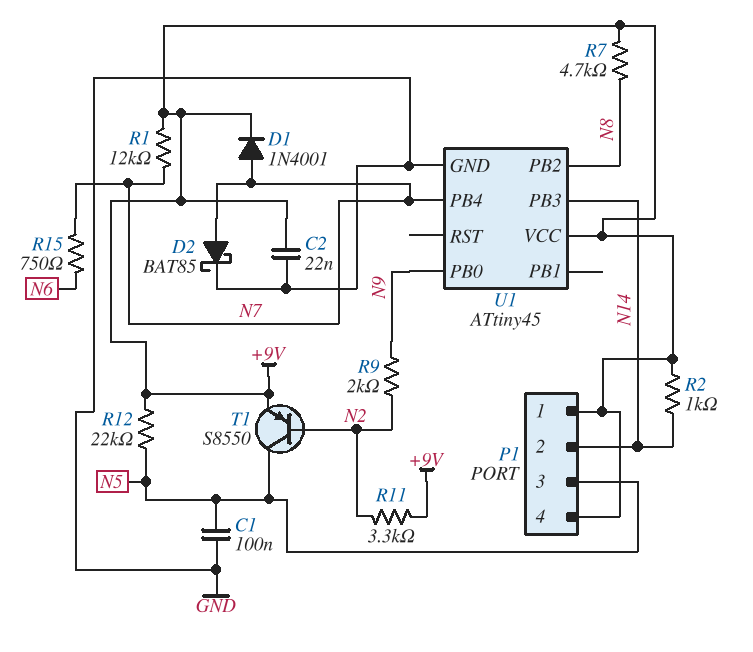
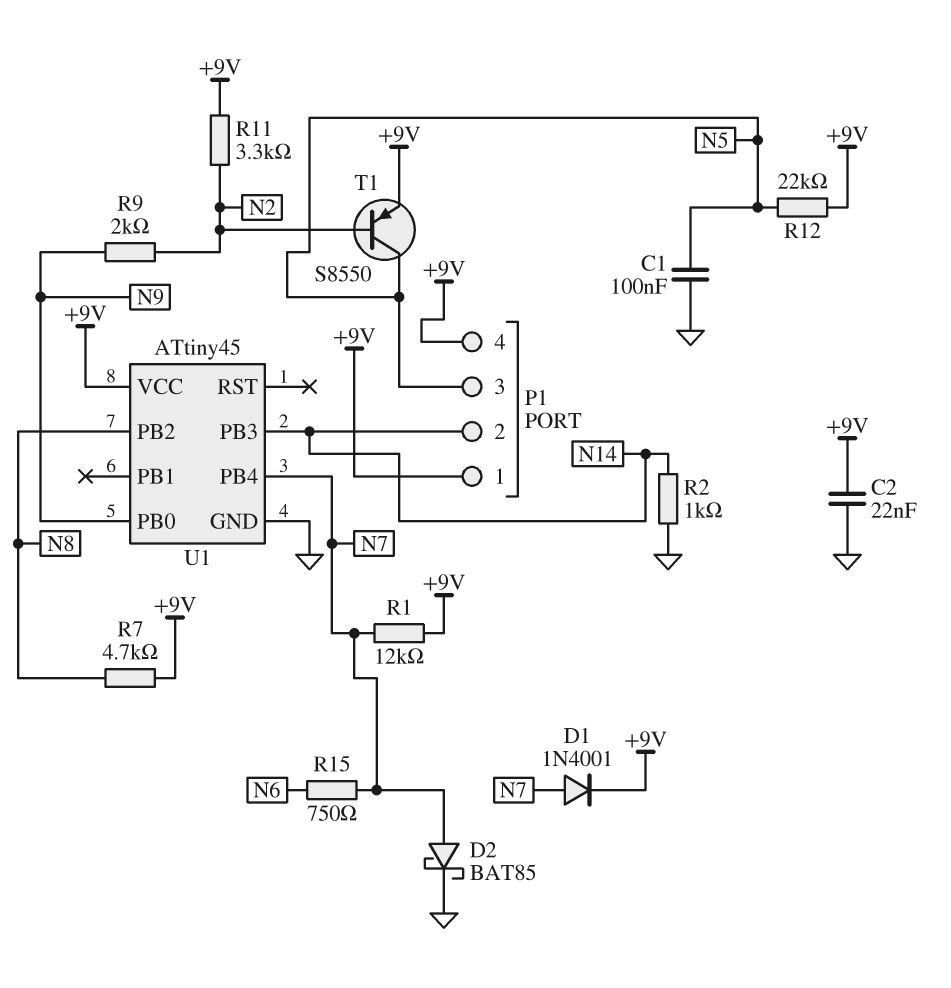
R2: 1k (+9V, N14) -> 1k (GND, N14)

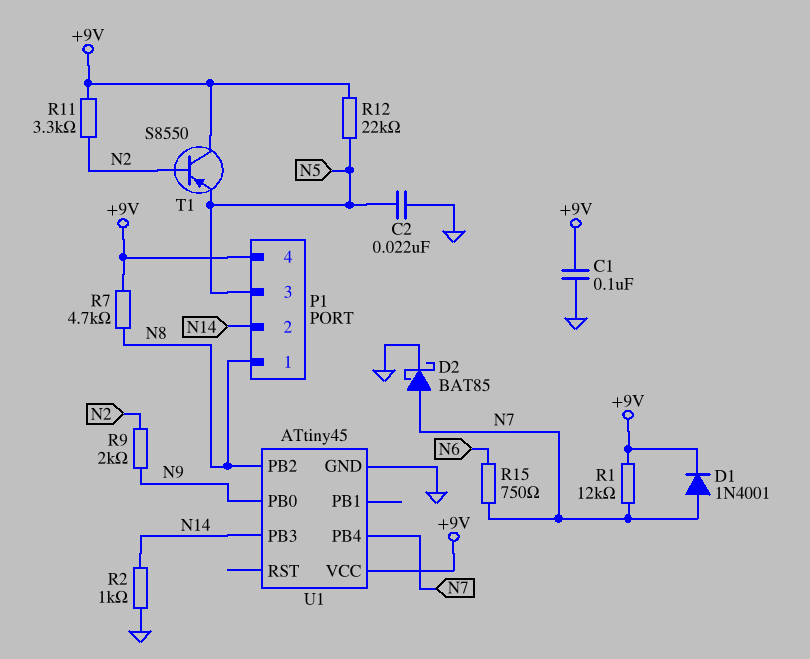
C1: 100nF (GND, N5) -> 100nF (+9V, GND)
C2: 22nF (+9V, GND) -> 22nF (GND, N5)
P1 pin 1: +9V -> N8
T1: PNP S8550 (B N2, C N5, E +9V) -> PNP S8550 (B N2, C +9V, E N5)

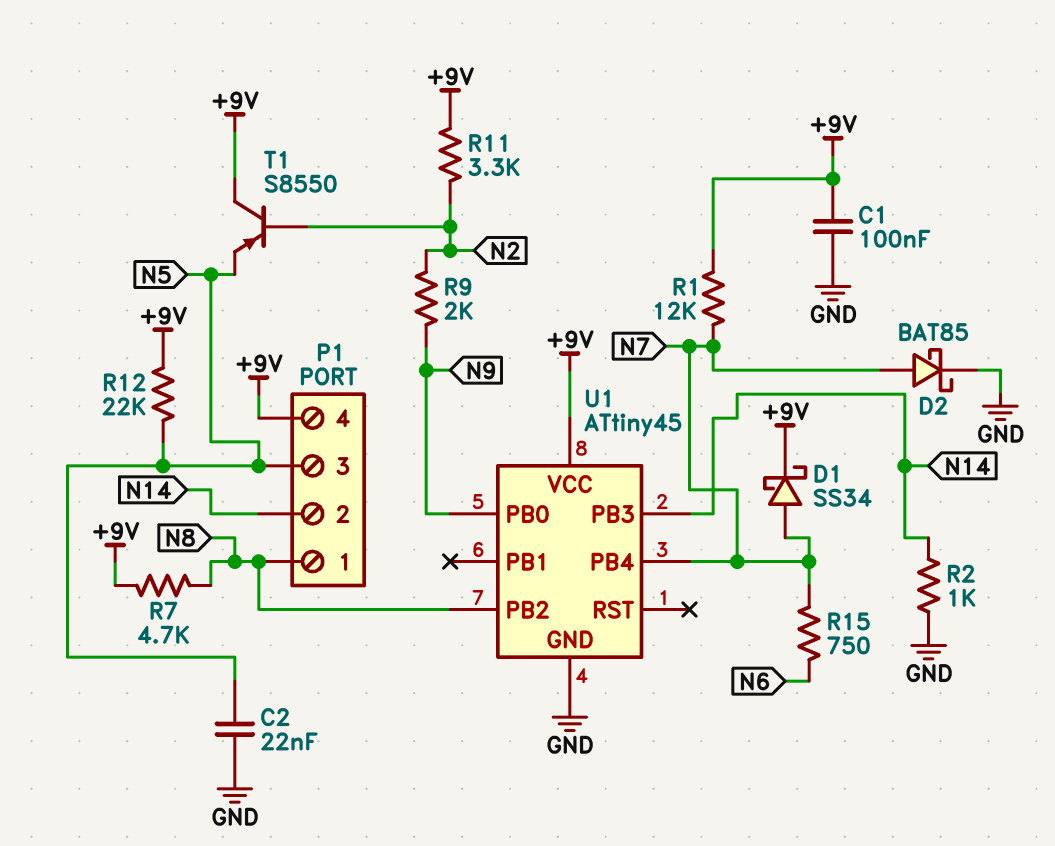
D1: diode 1N4001 (A N7, K +9V) -> schottky SS34 (A N7, K +9V)

